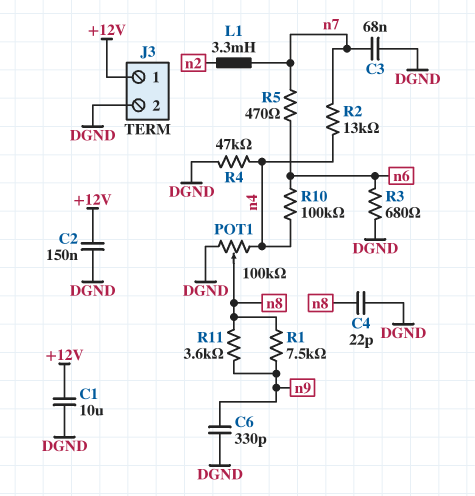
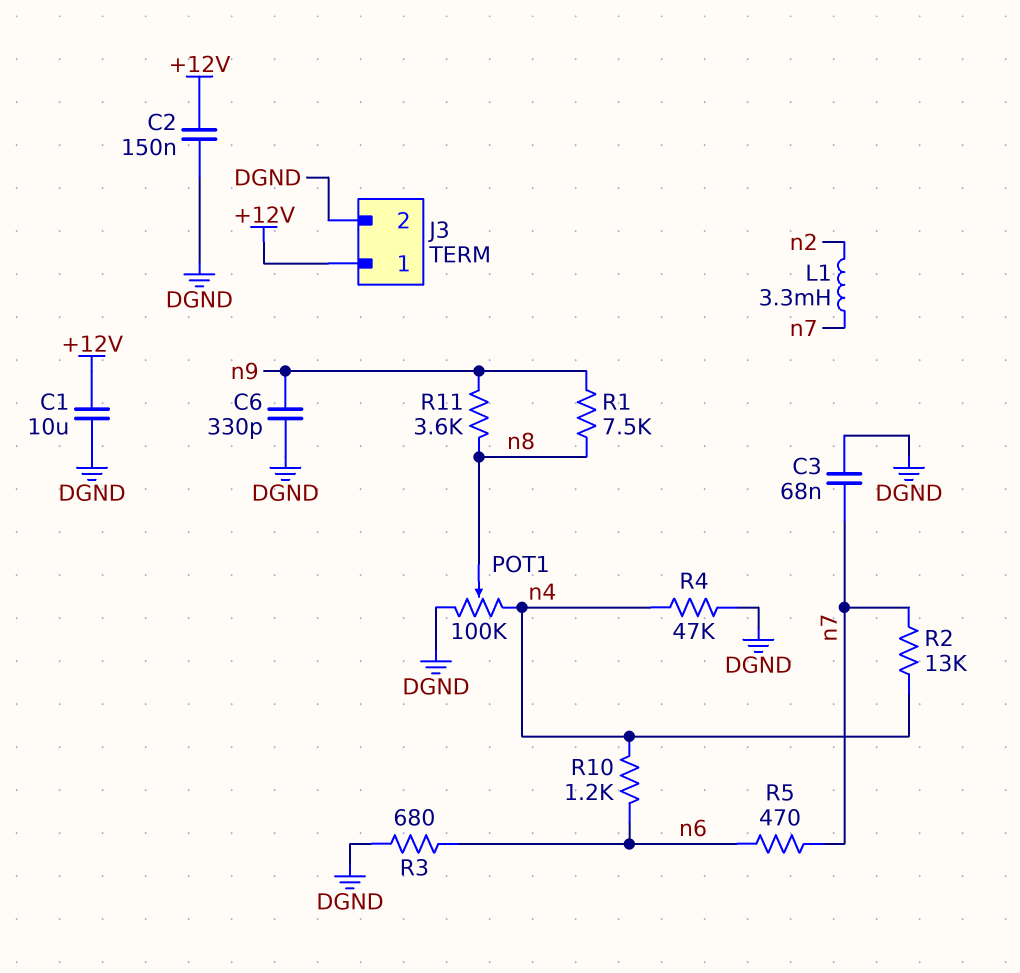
C4: 22pF (DGND, n8) -> none
R10: 100k (n4, n6) -> 1.2k (n4, n6)

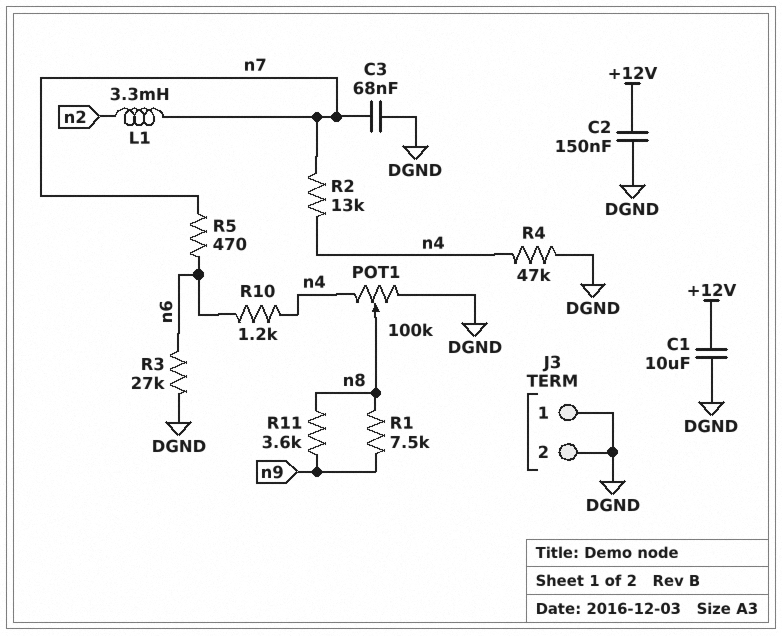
C6: 330pF (DGND, n9) -> none
J3 pin 1: +12V -> DGND
R3: 680 (DGND, n6) -> 27k (DGND, n6)

